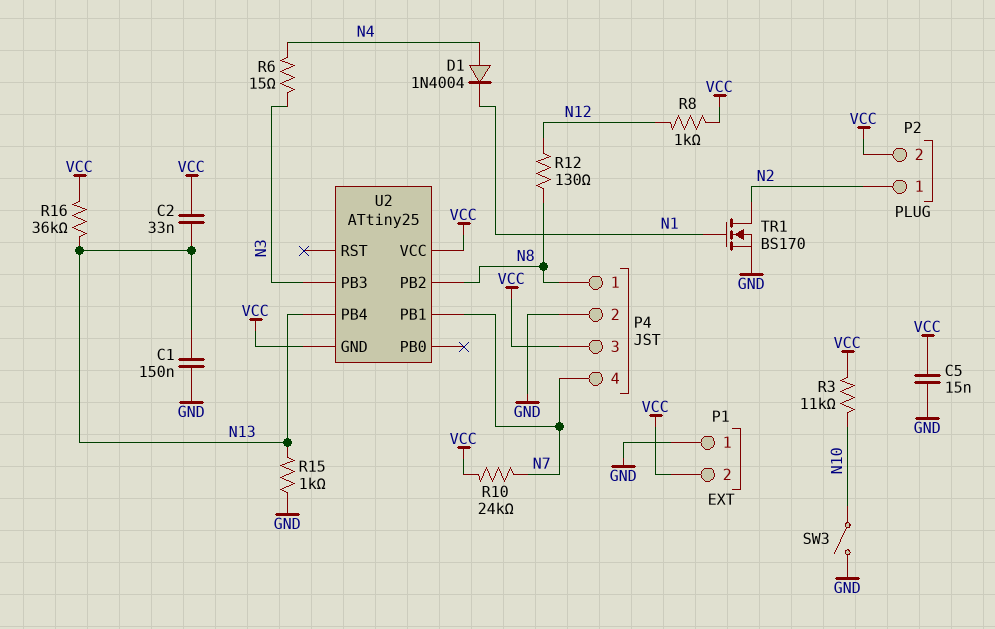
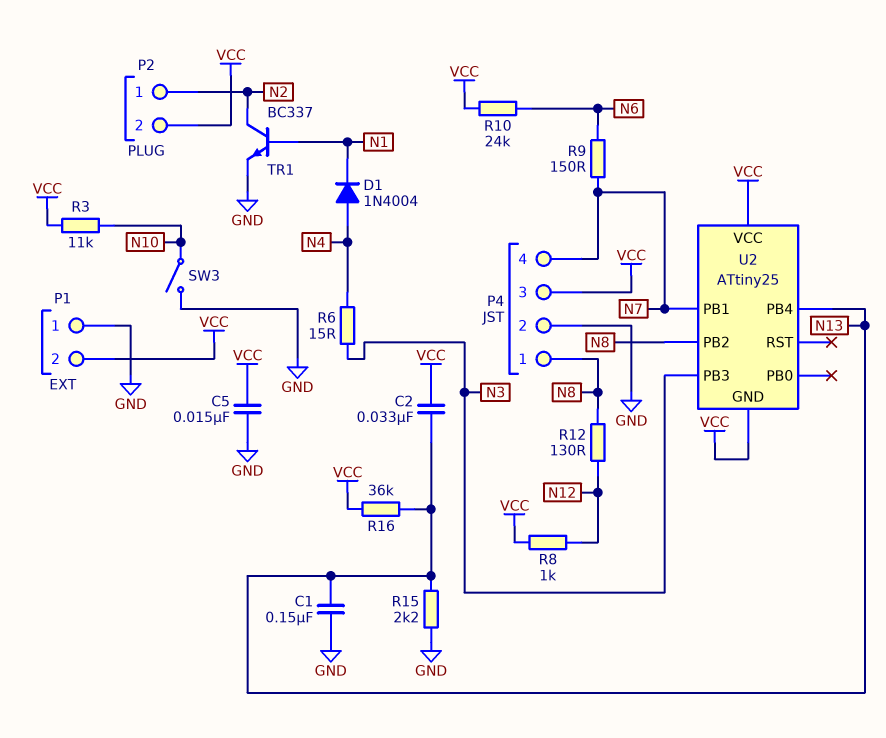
R9: none -> 150 (N6, N7)
R10: 24k (N7, VCC) -> 24k (N6, VCC)
R15: 1k (GND, N13) -> 2.2k (GND, N13)
TR1: NMOS BS170 (G N1, D N2, S GND) -> NPN BC337 (B N1, C N2, E GND)

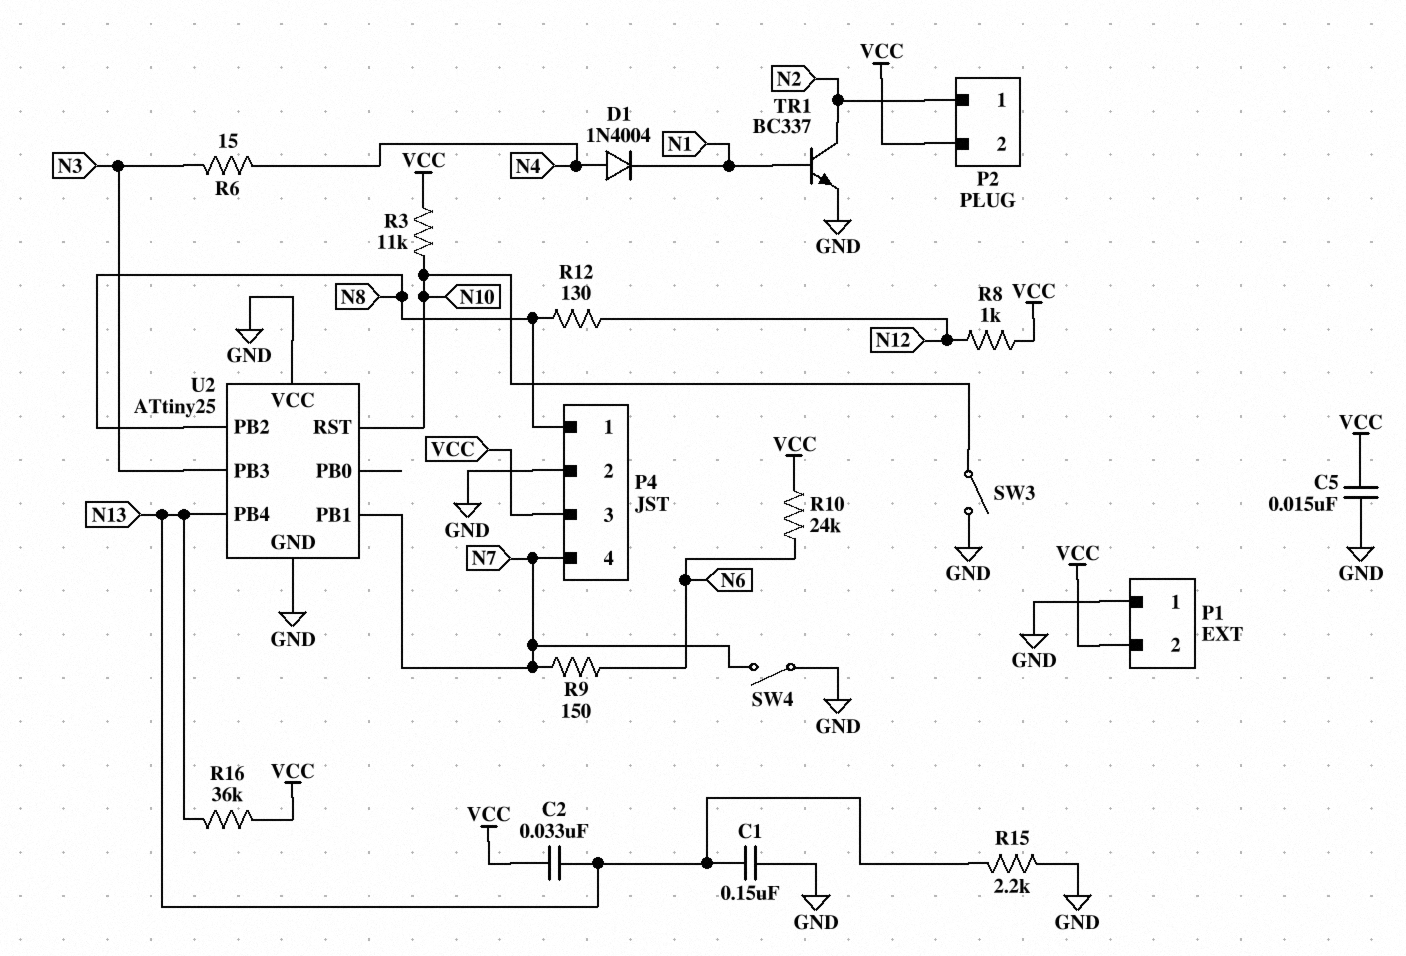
SW4: none -> switch (GND, N7)
U2 pin GND: VCC -> GND
U2 pin RST: none -> N10
U2 pin VCC: VCC -> GND

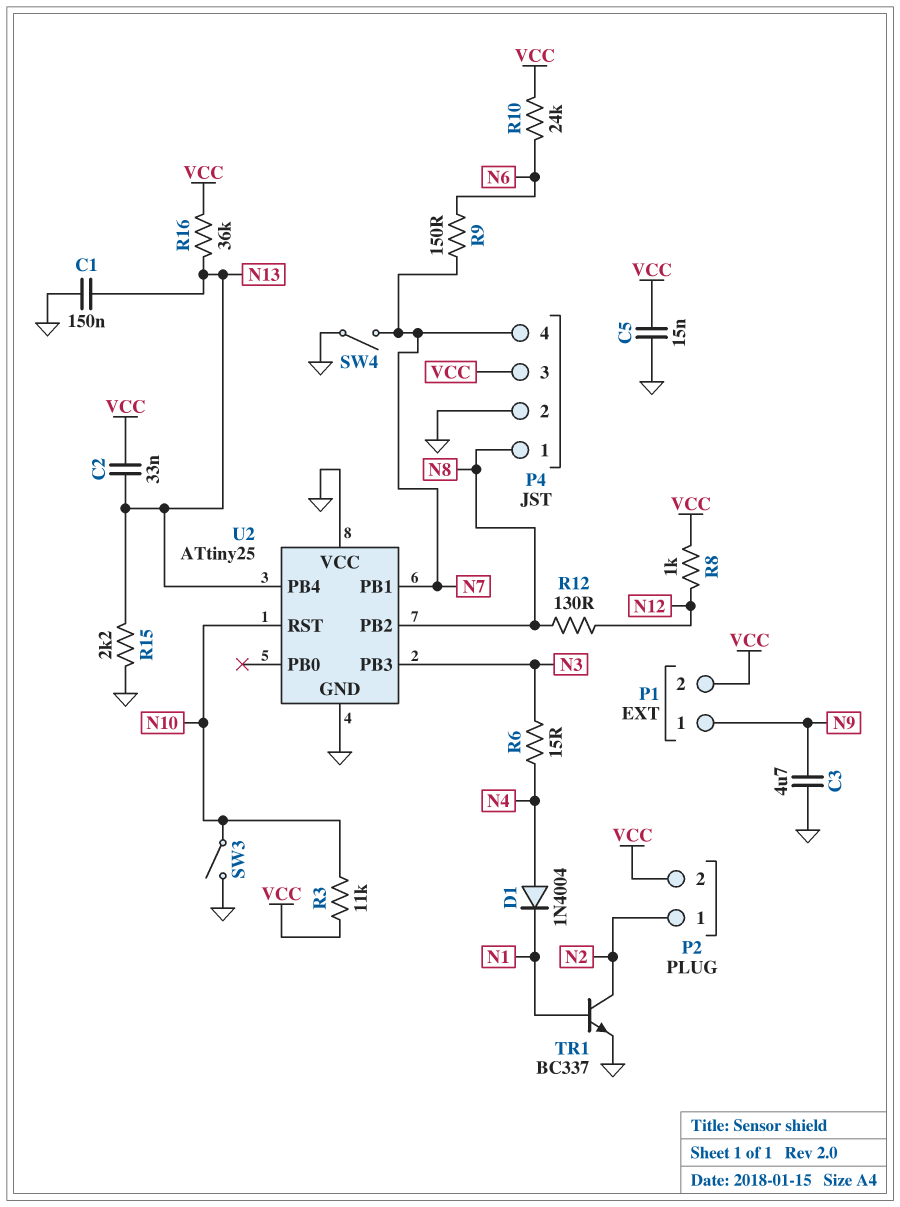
C3: none -> 4.7uF (GND, N9)
P1 pin 1: GND -> N9

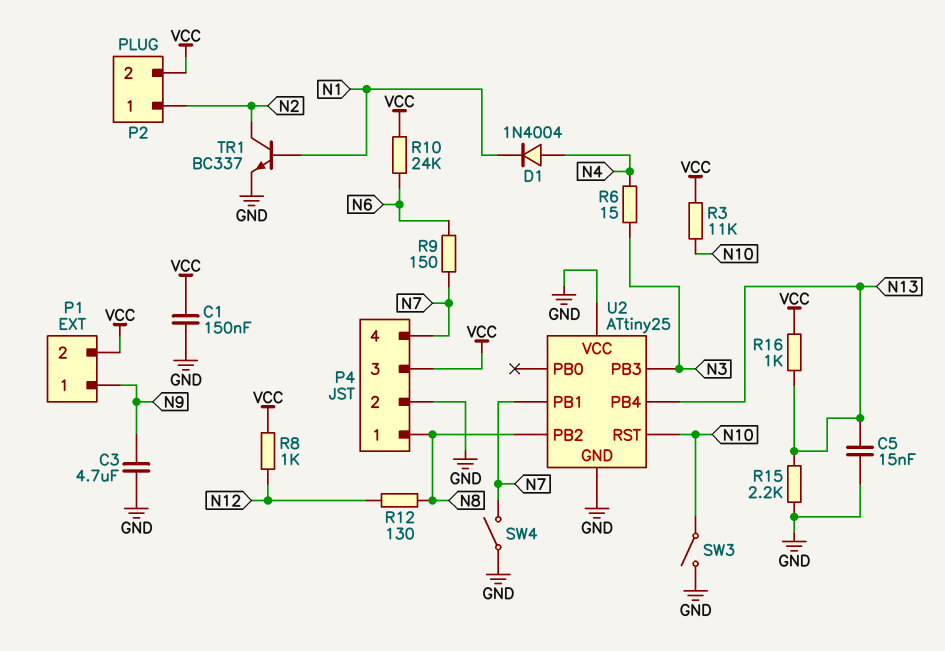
C1: 150nF (GND, N13) -> 150nF (GND, VCC)
C2: 33nF (N13, VCC) -> none
C5: 15nF (GND, VCC) -> 15nF (GND, N13)
R16: 36k (N13, VCC) -> 1k (N13, VCC)

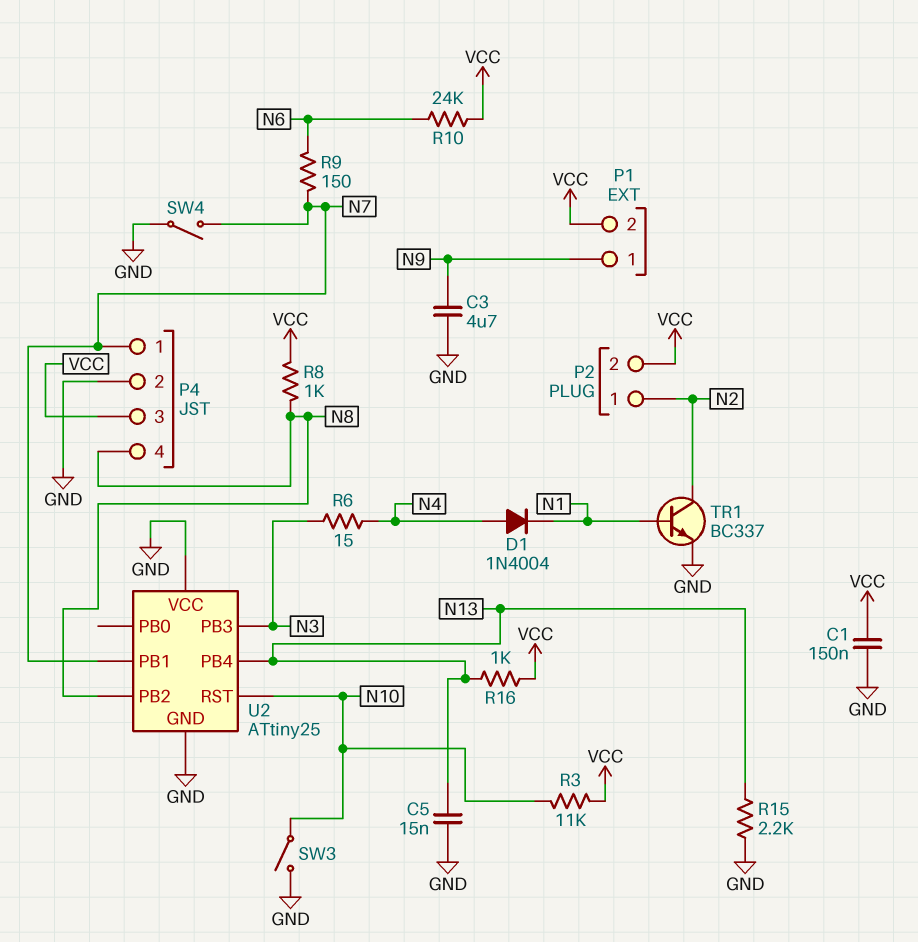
P4 pin 1: N8 -> N7
P4 pin 4: N7 -> N8
R8: 1k (N12, VCC) -> 1k (N8, VCC)
R12: 130 (N8, N12) -> none

